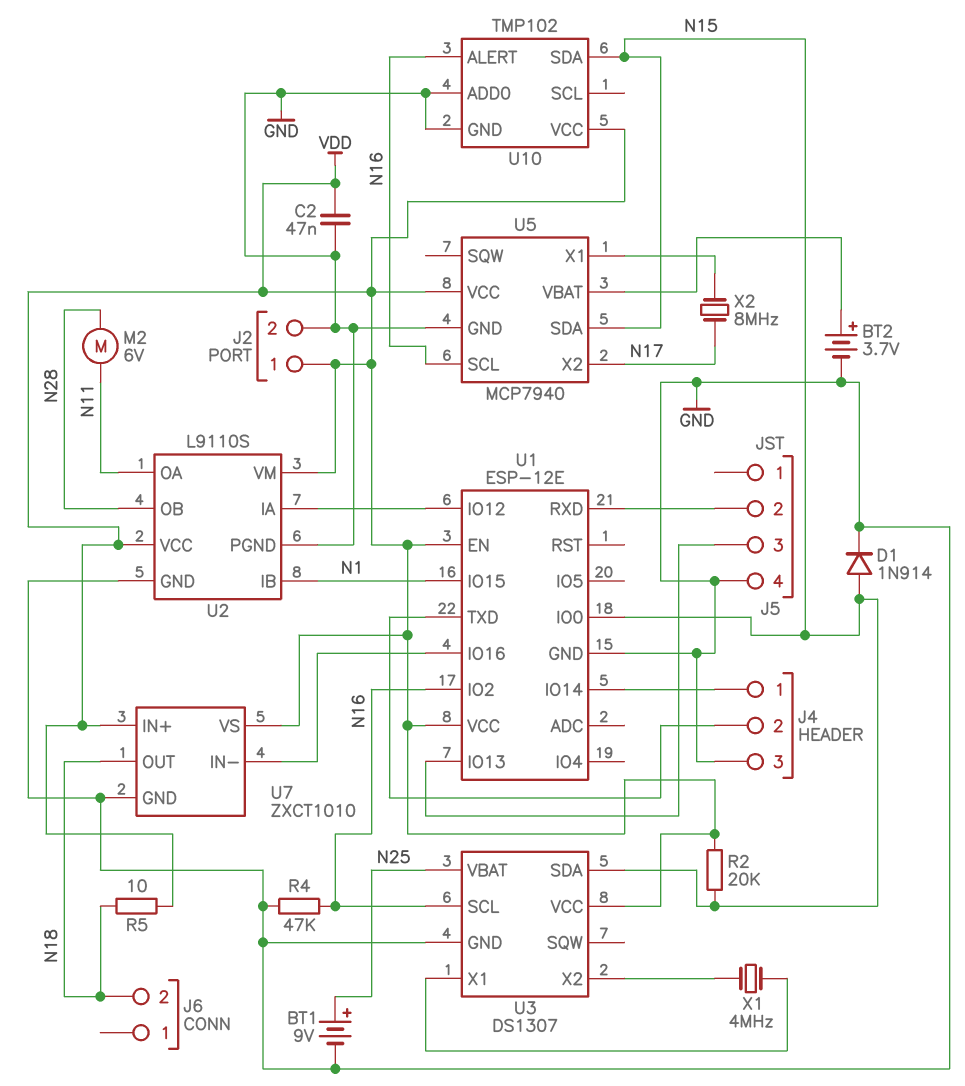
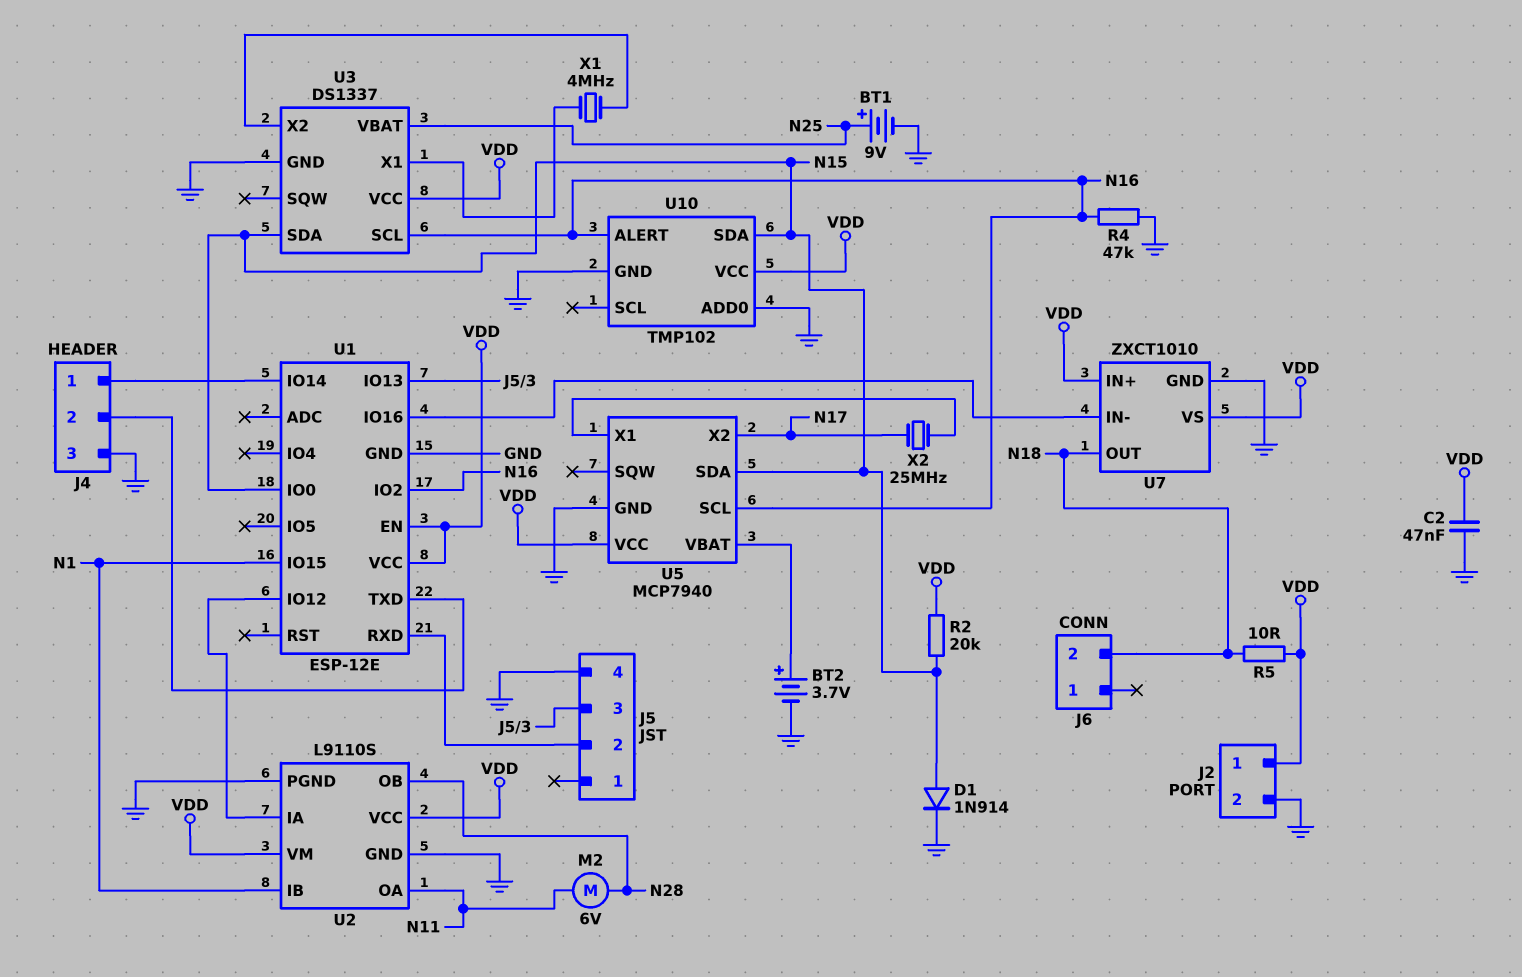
U3: DS1307 -> DS1337
X2: 8MHz (N17, U5/X1) -> 25MHz (N17, U5/X1)

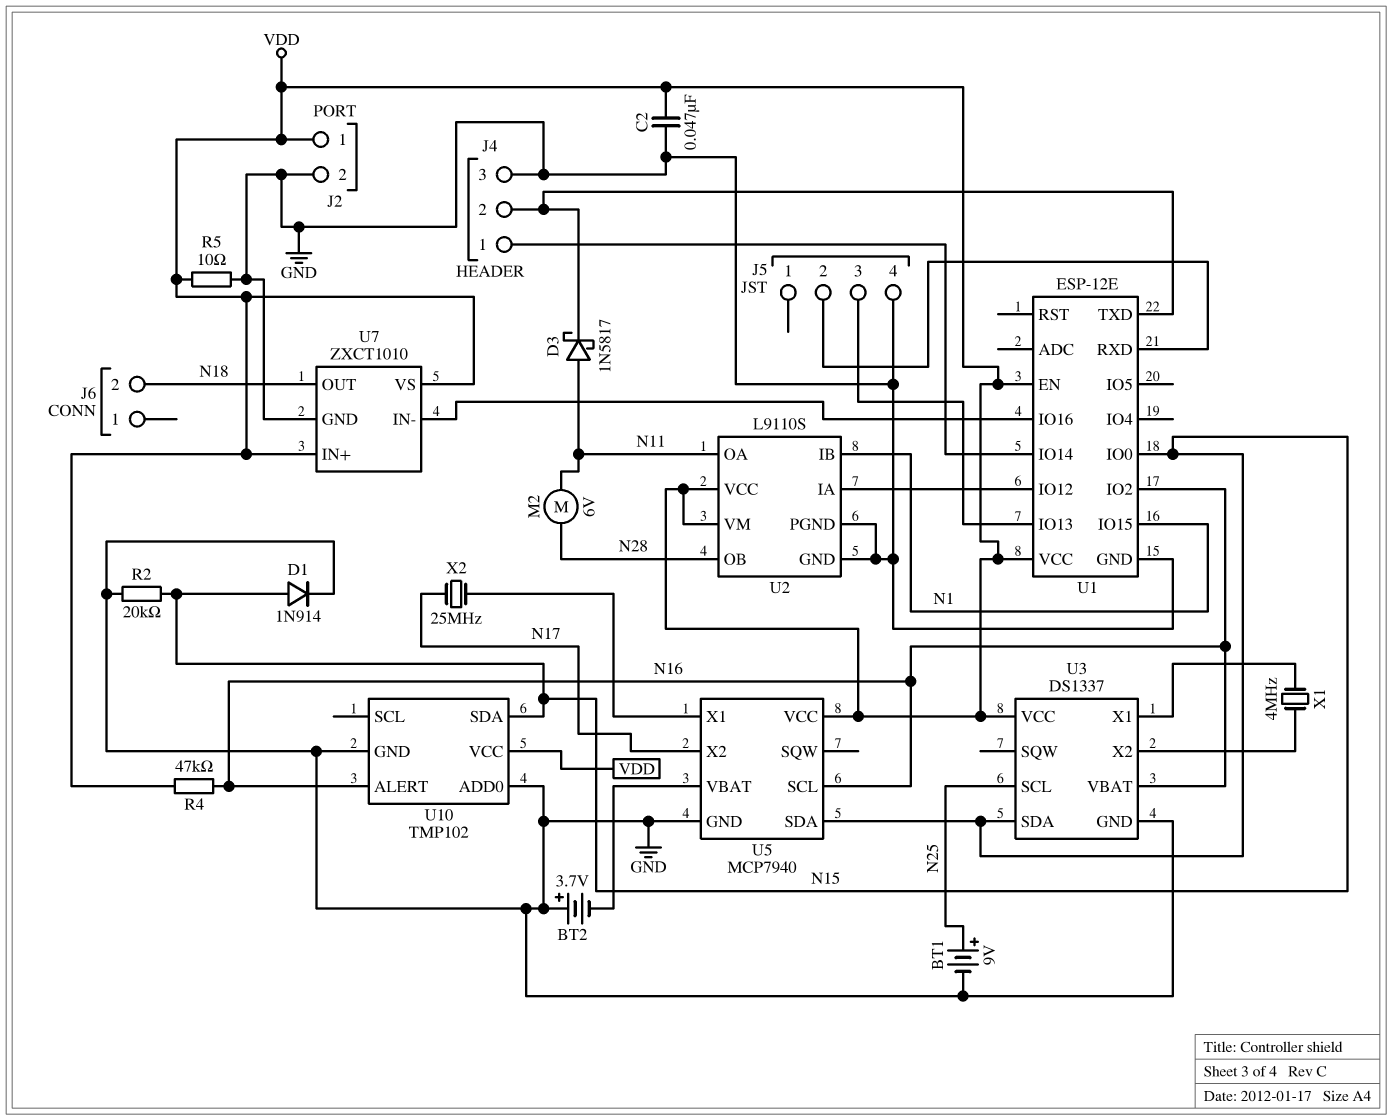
BT2: 3.7V (plus U5/VBAT, minus GND) -> 3.7V (plus GND, minus U5/VBAT)
D3: none -> schottky 1N5817 (A N11, K J4/2)
R2: 20k (N15, VDD) -> 20k (GND, N15)
R4: 47k (GND, N16) -> 47k (N16, VDD)
R5: 10 (N18, VDD) -> 10 (GND, VDD)
U3 pin SCL: N16 -> N25
U3 pin VBAT: N25 -> N16

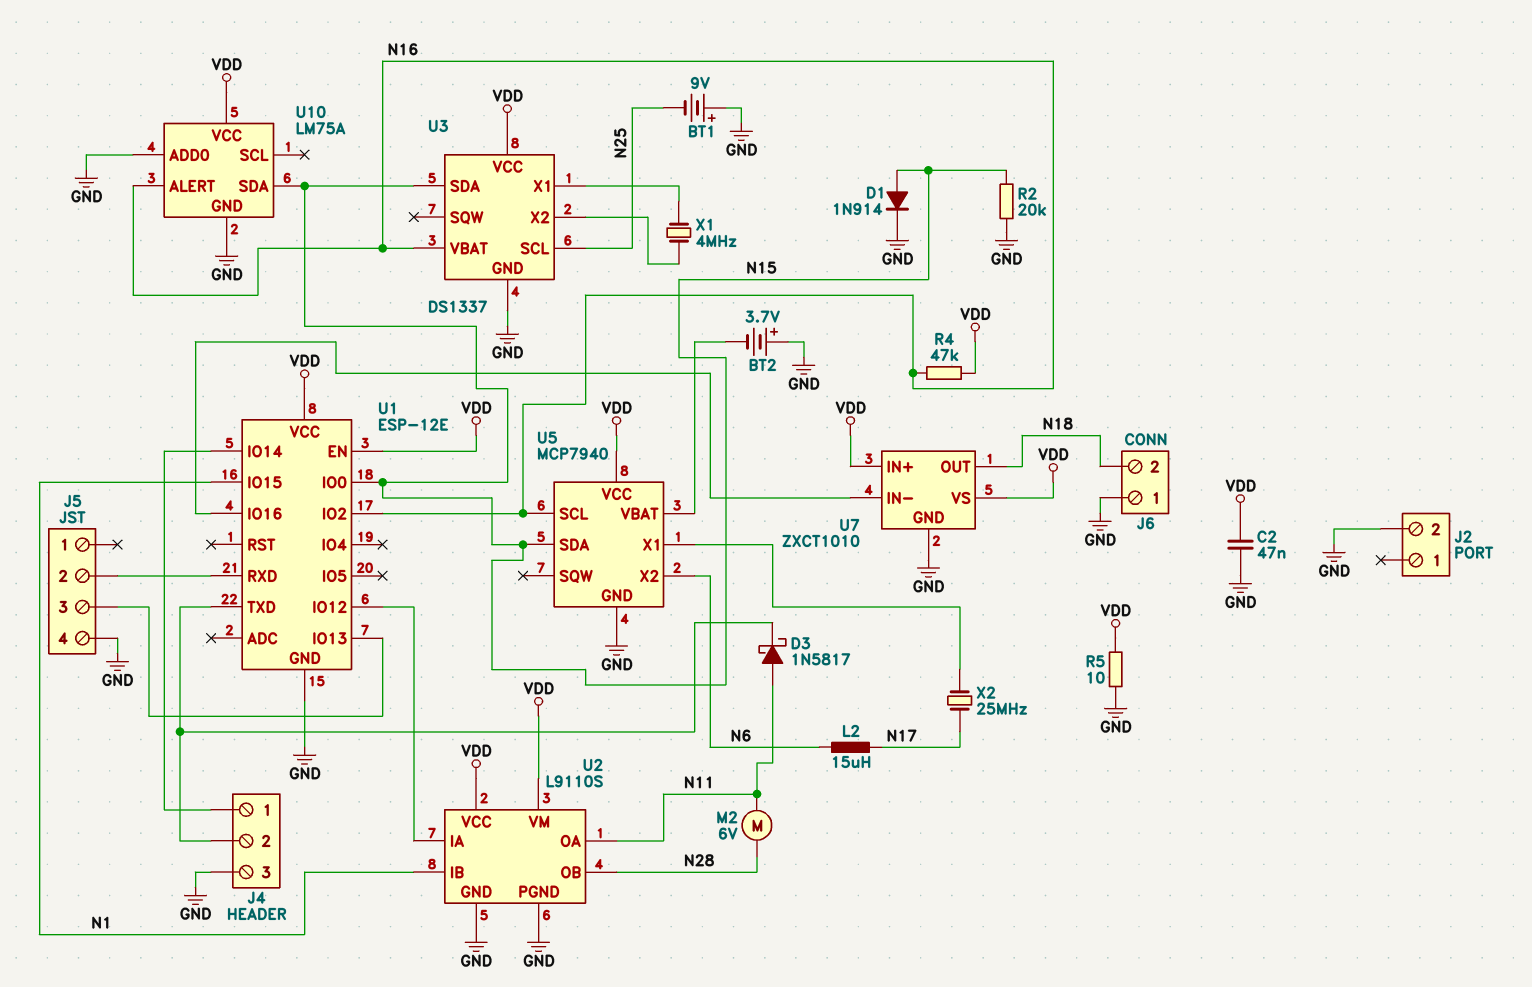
BT1: 9V (plus N25, minus GND) -> 9V (plus GND, minus N25)
J2 pin 1: VDD -> none
J6 pin 1: none -> GND
L2: none -> 15uH (N6, N17)
U5 pin X2: N17 -> N6
U10: TMP102 -> LM75A

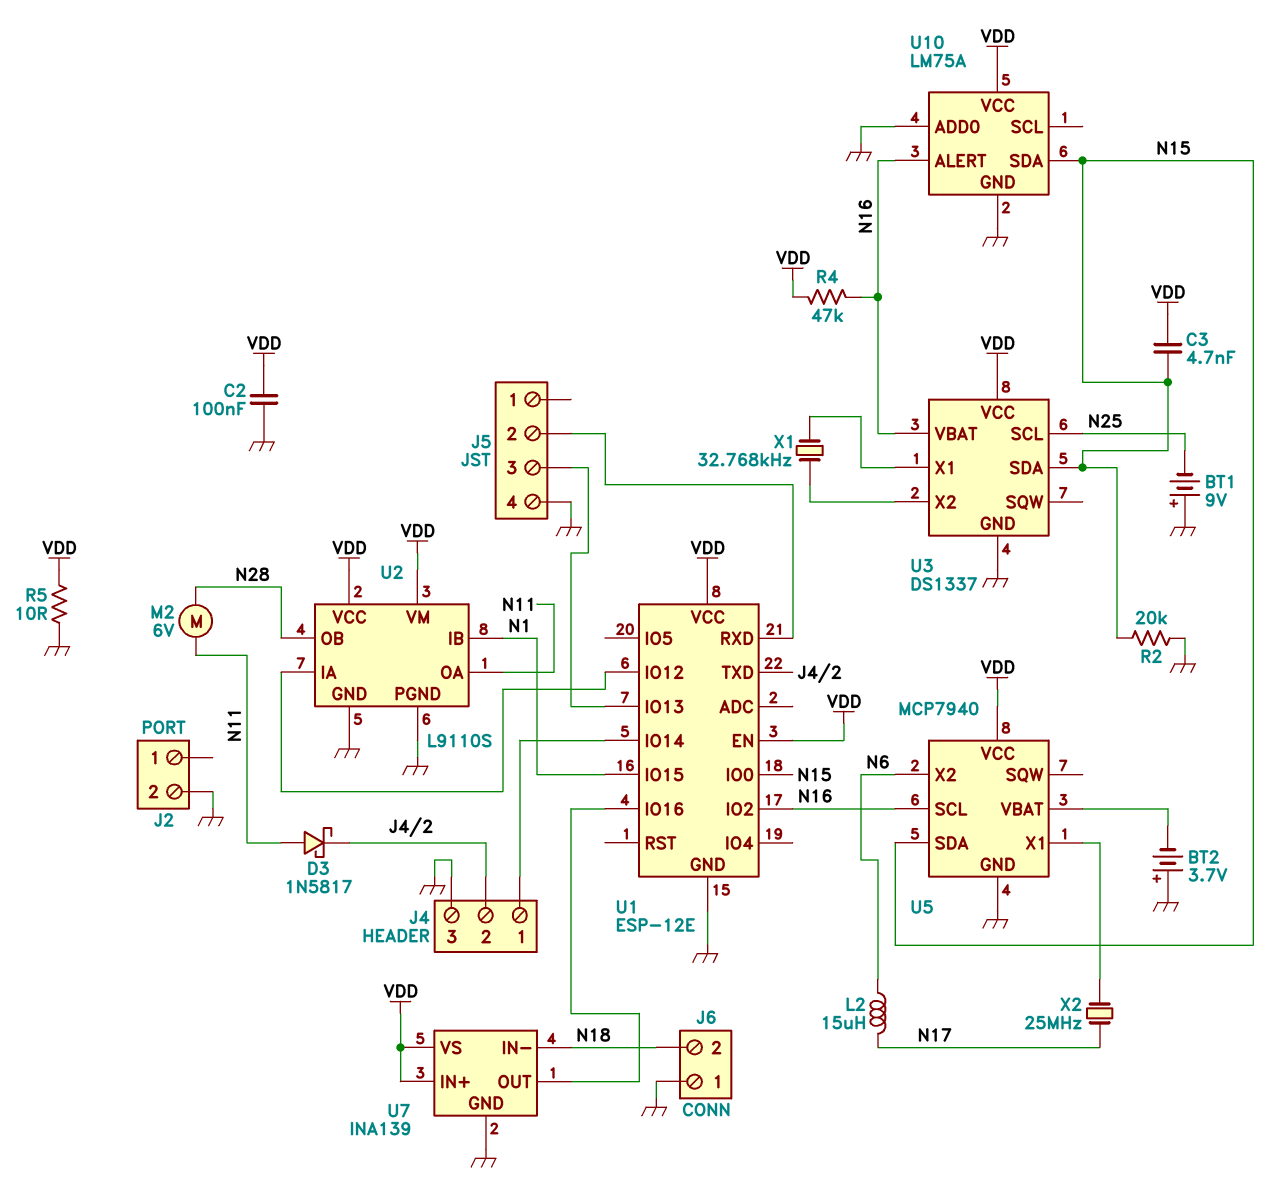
C2: 47nF (GND, VDD) -> 100nF (GND, VDD)
C3: none -> 4.7nF (N15, VDD)
D1: diode 1N914 (A N15, K GND) -> none
U7: ZXCT1010 -> INA139
U7 pin IN-: U1/IO16 -> N18
U7 pin OUT: N18 -> U1/IO16
X1: 4MHz (U3/X1, U3/X2) -> 32.768kHz (U3/X1, U3/X2)

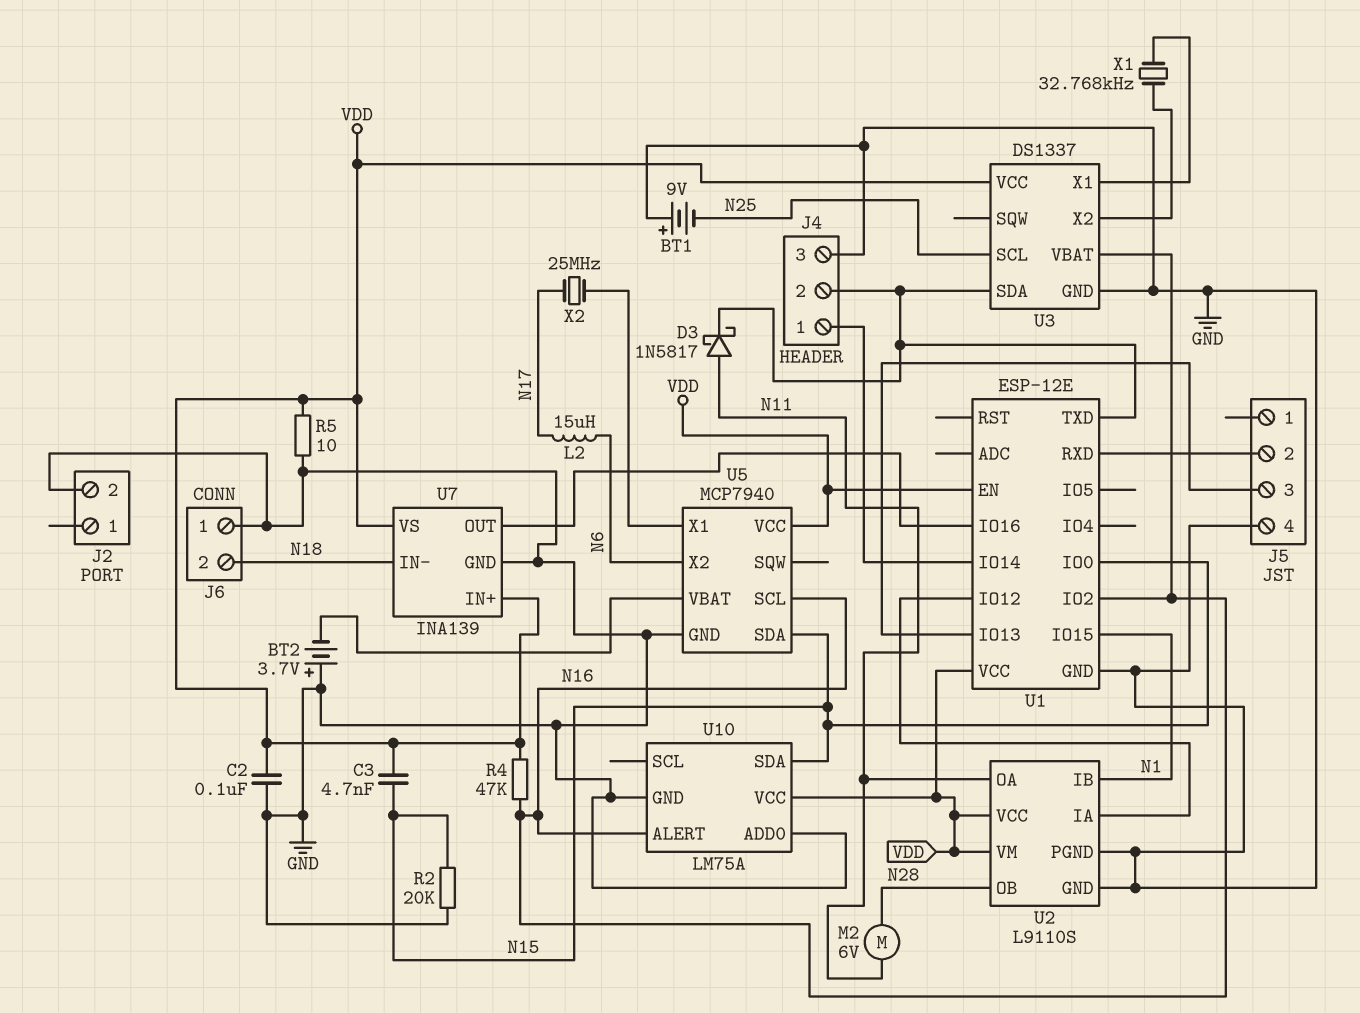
U3 pin SDA: N15 -> J4/2

